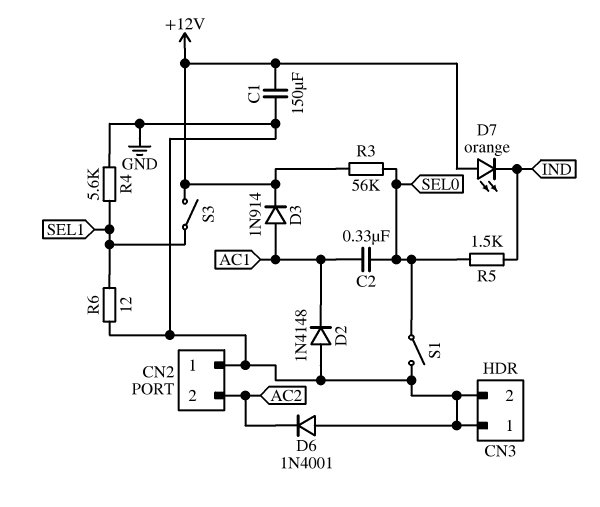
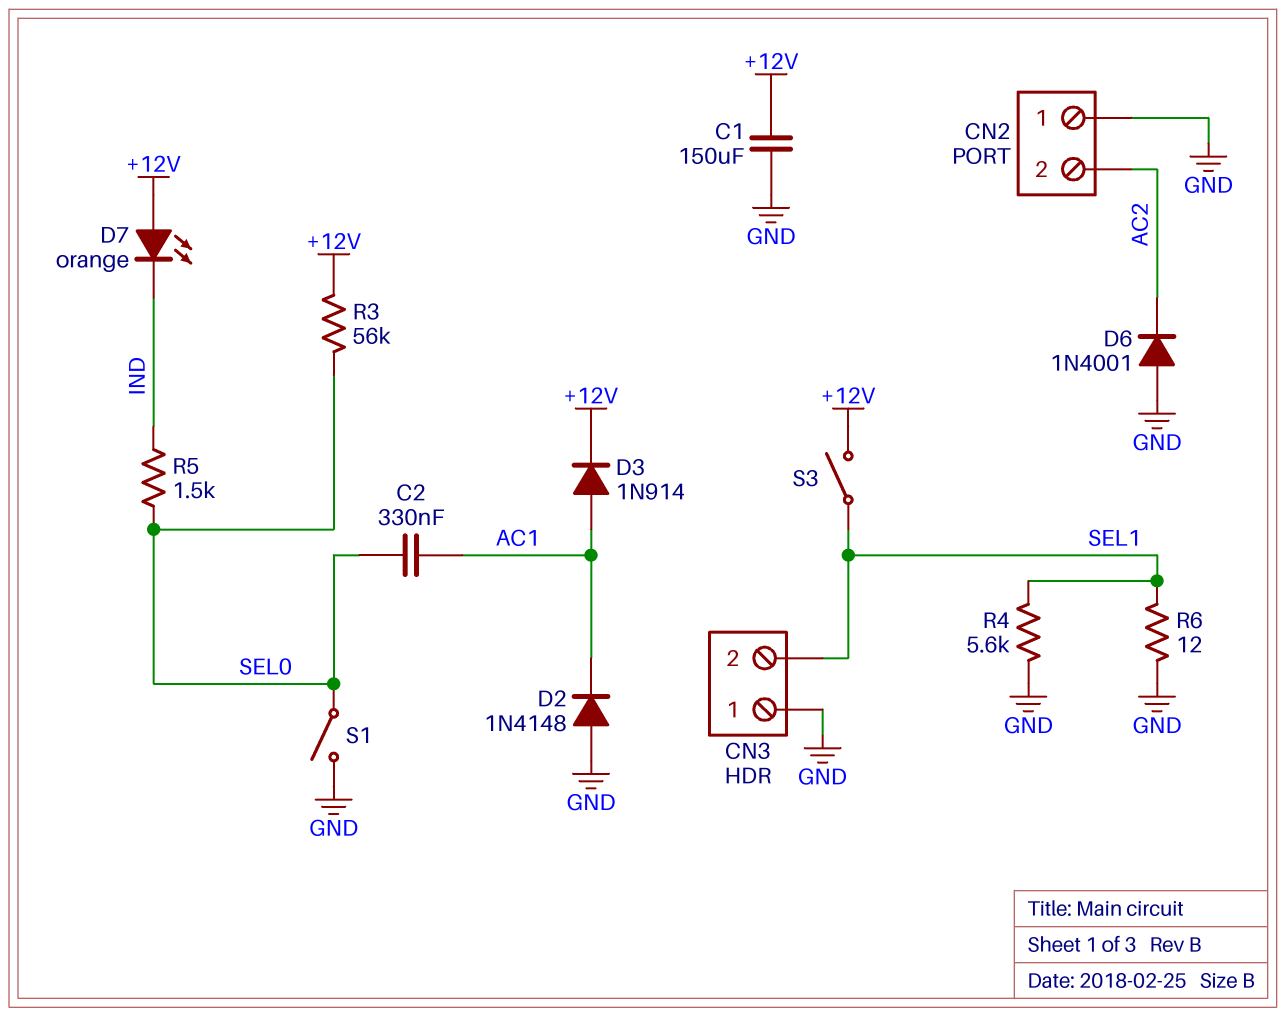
CN3 pin 2: GND -> SEL1

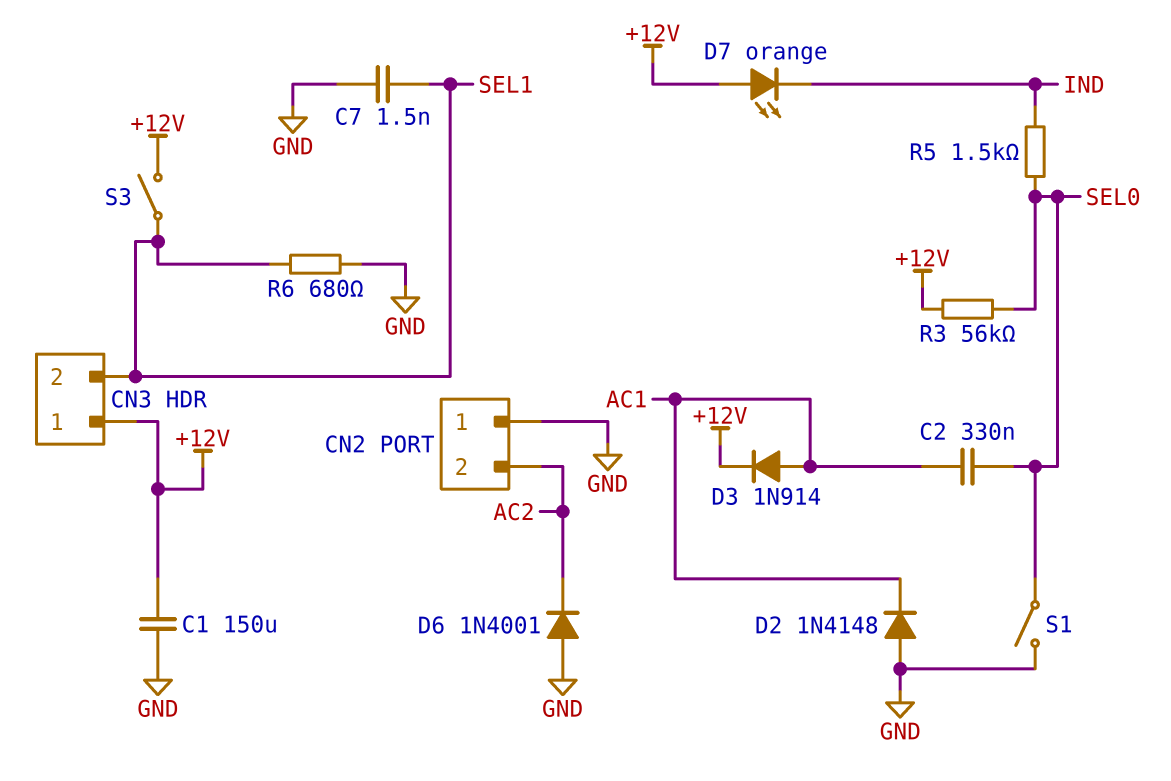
C7: none -> 1.5nF (GND, SEL1)
CN3 pin 1: GND -> +12V
R4: 5.6k (GND, SEL1) -> none
R6: 12 (GND, SEL1) -> 680 (GND, SEL1)

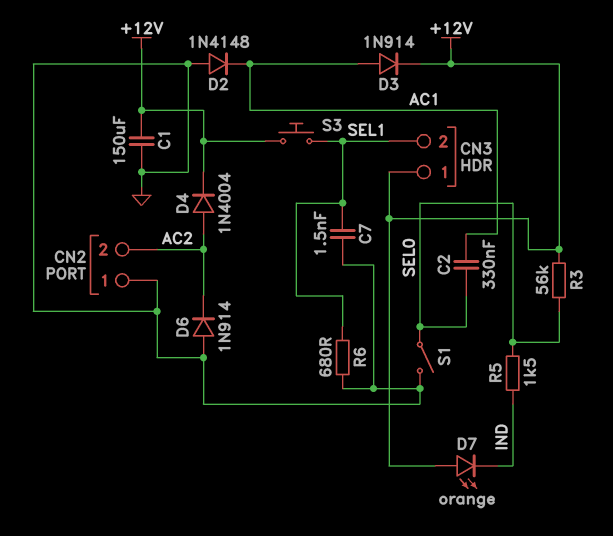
D4: none -> diode 1N4004 (A AC2, K +12V)
D6: diode 1N4001 (A GND, K AC2) -> diode 1N914 (A GND, K AC2)
S3: switch (+12V, SEL1) -> button (+12V, SEL1)

